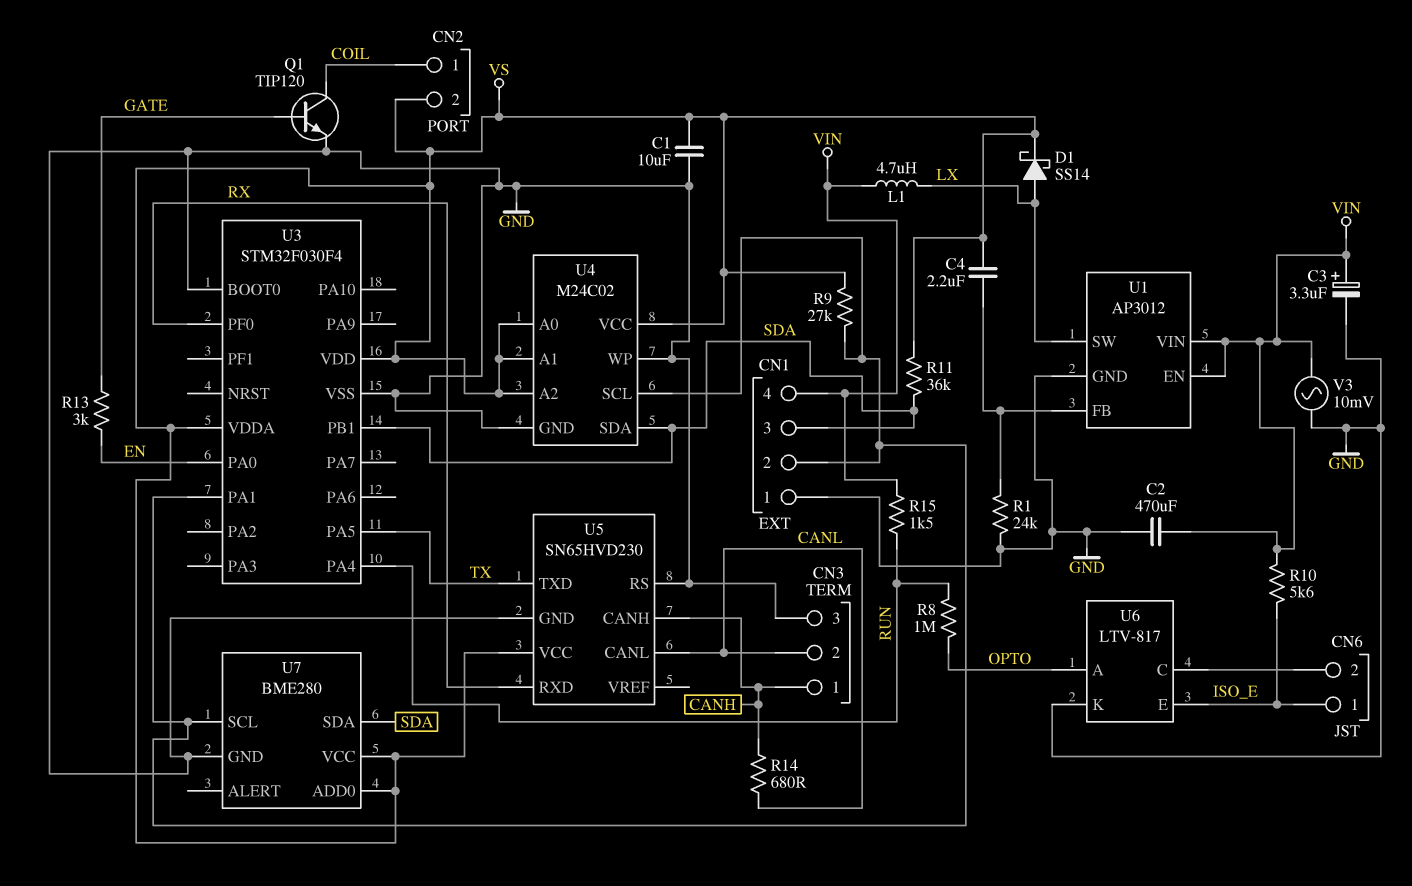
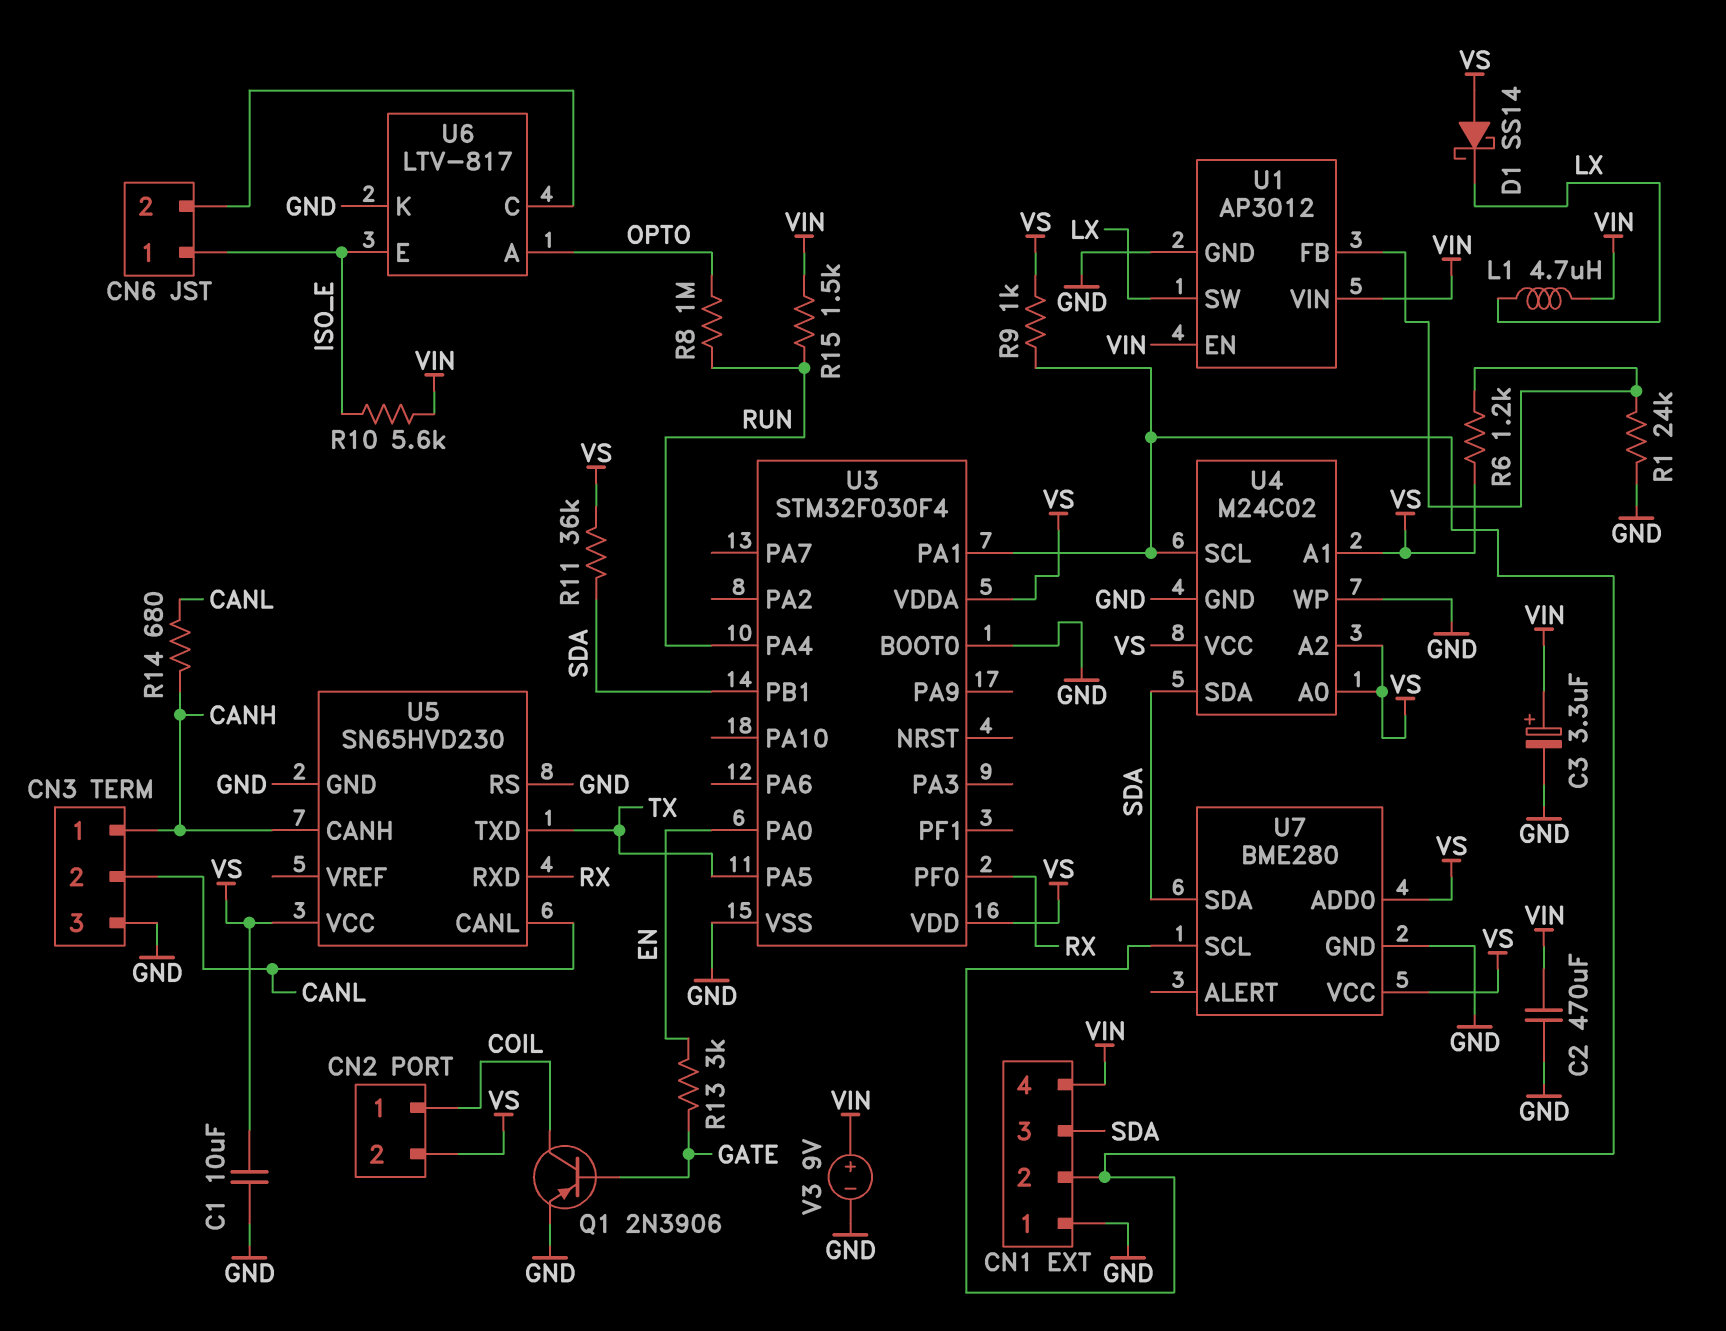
C4: 2.2uF (U1/FB, VS) -> none
D1: schottky SS14 (A LX, K VS) -> schottky SS14 (A VS, K LX)
Q1: NPN TIP120 (B GATE, C COIL, E GND) -> PNP 2N3906 (B GATE, C COIL, E GND)
R6: none -> 1.2k (U1/FB, VS)
R9: 27k (CN1/2, VS) -> 1k (CN1/2, VS)
V3: AC 10mV (GND, VIN) -> 9V (plus VIN, minus GND)

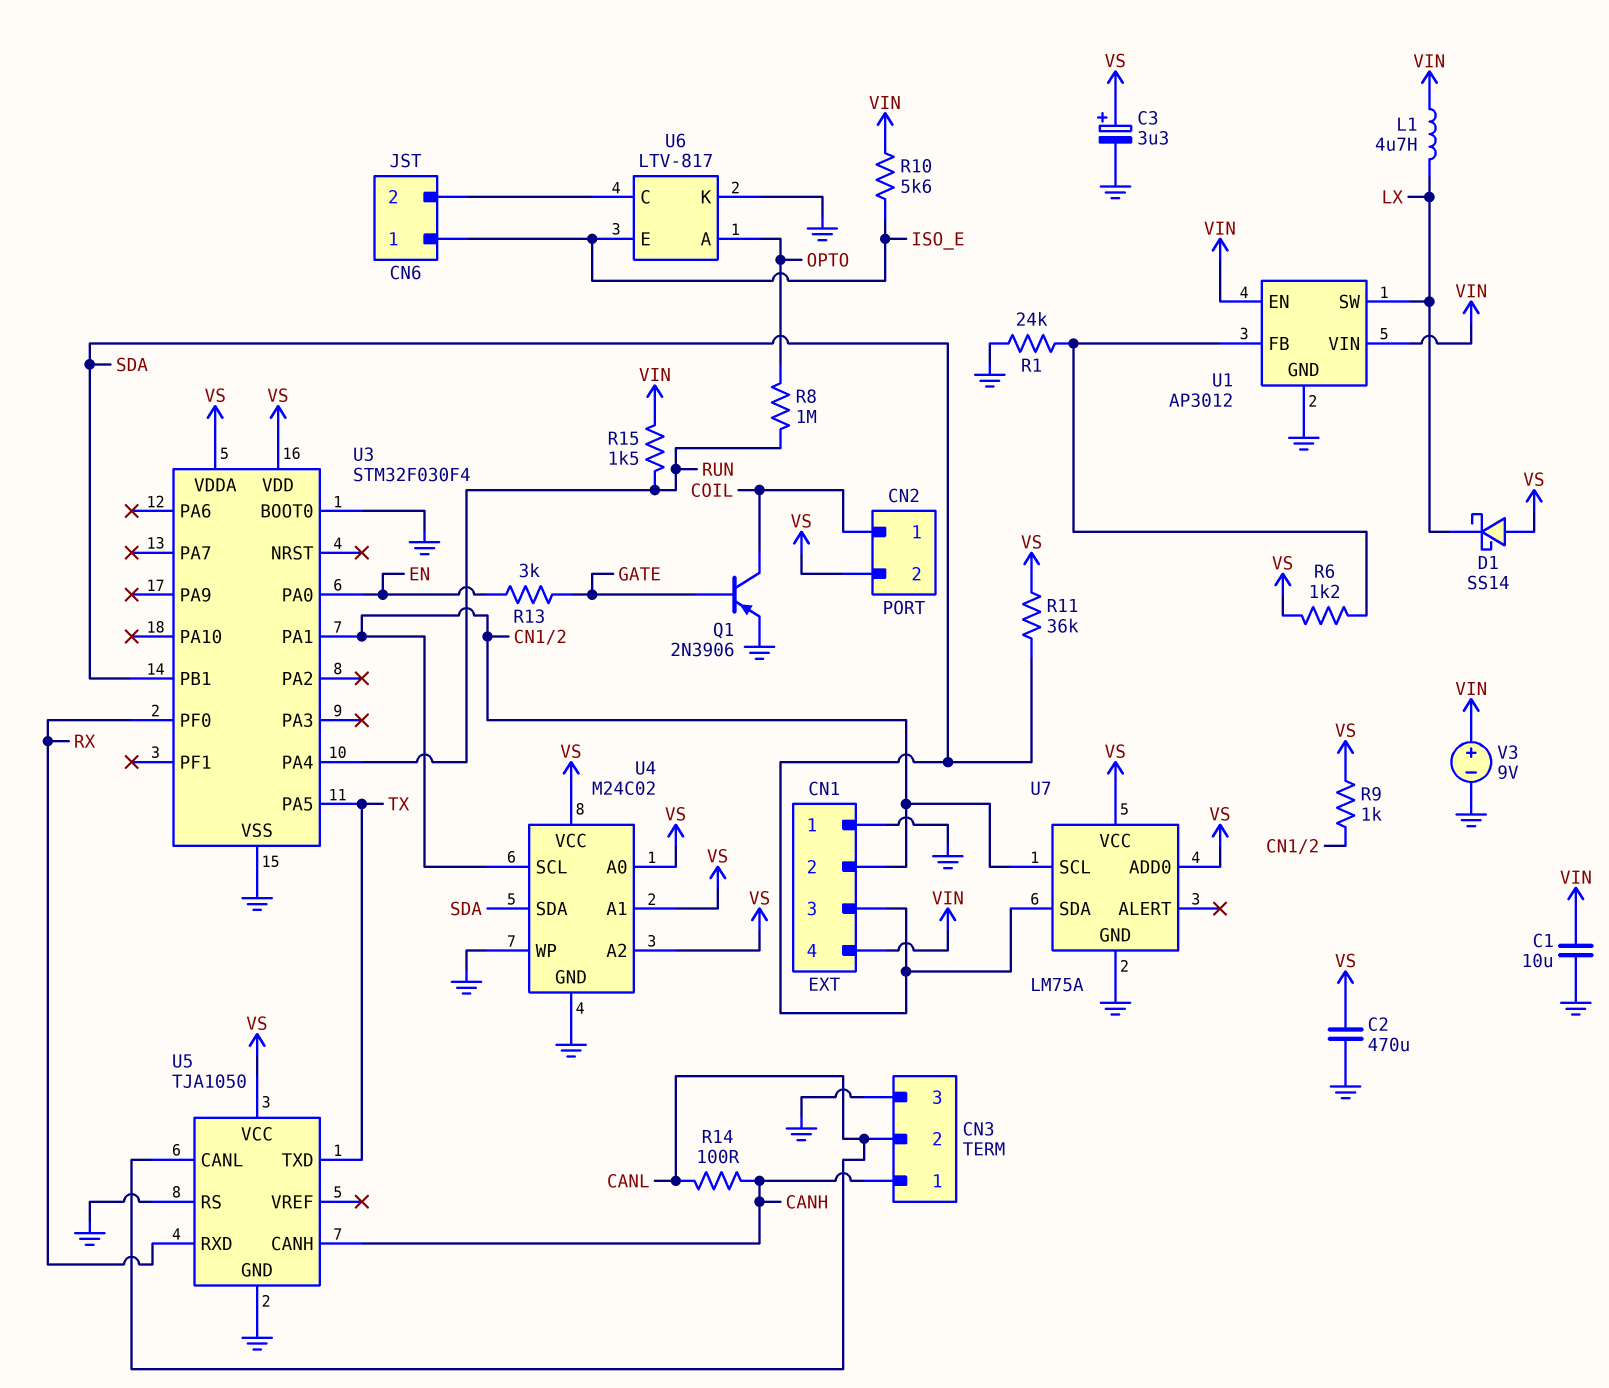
C1: 10uF (GND, VS) -> 10uF (GND, VIN)
C2: 470uF (GND, VIN) -> 470uF (GND, VS)
C3: 3.3uF (plus VIN, minus GND) -> 3.3uF (plus VS, minus GND)
R14: 680 (CANH, CANL) -> 100 (CANH, CANL)
U5: SN65HVD230 -> TJA1050
U7: BME280 -> LM75A

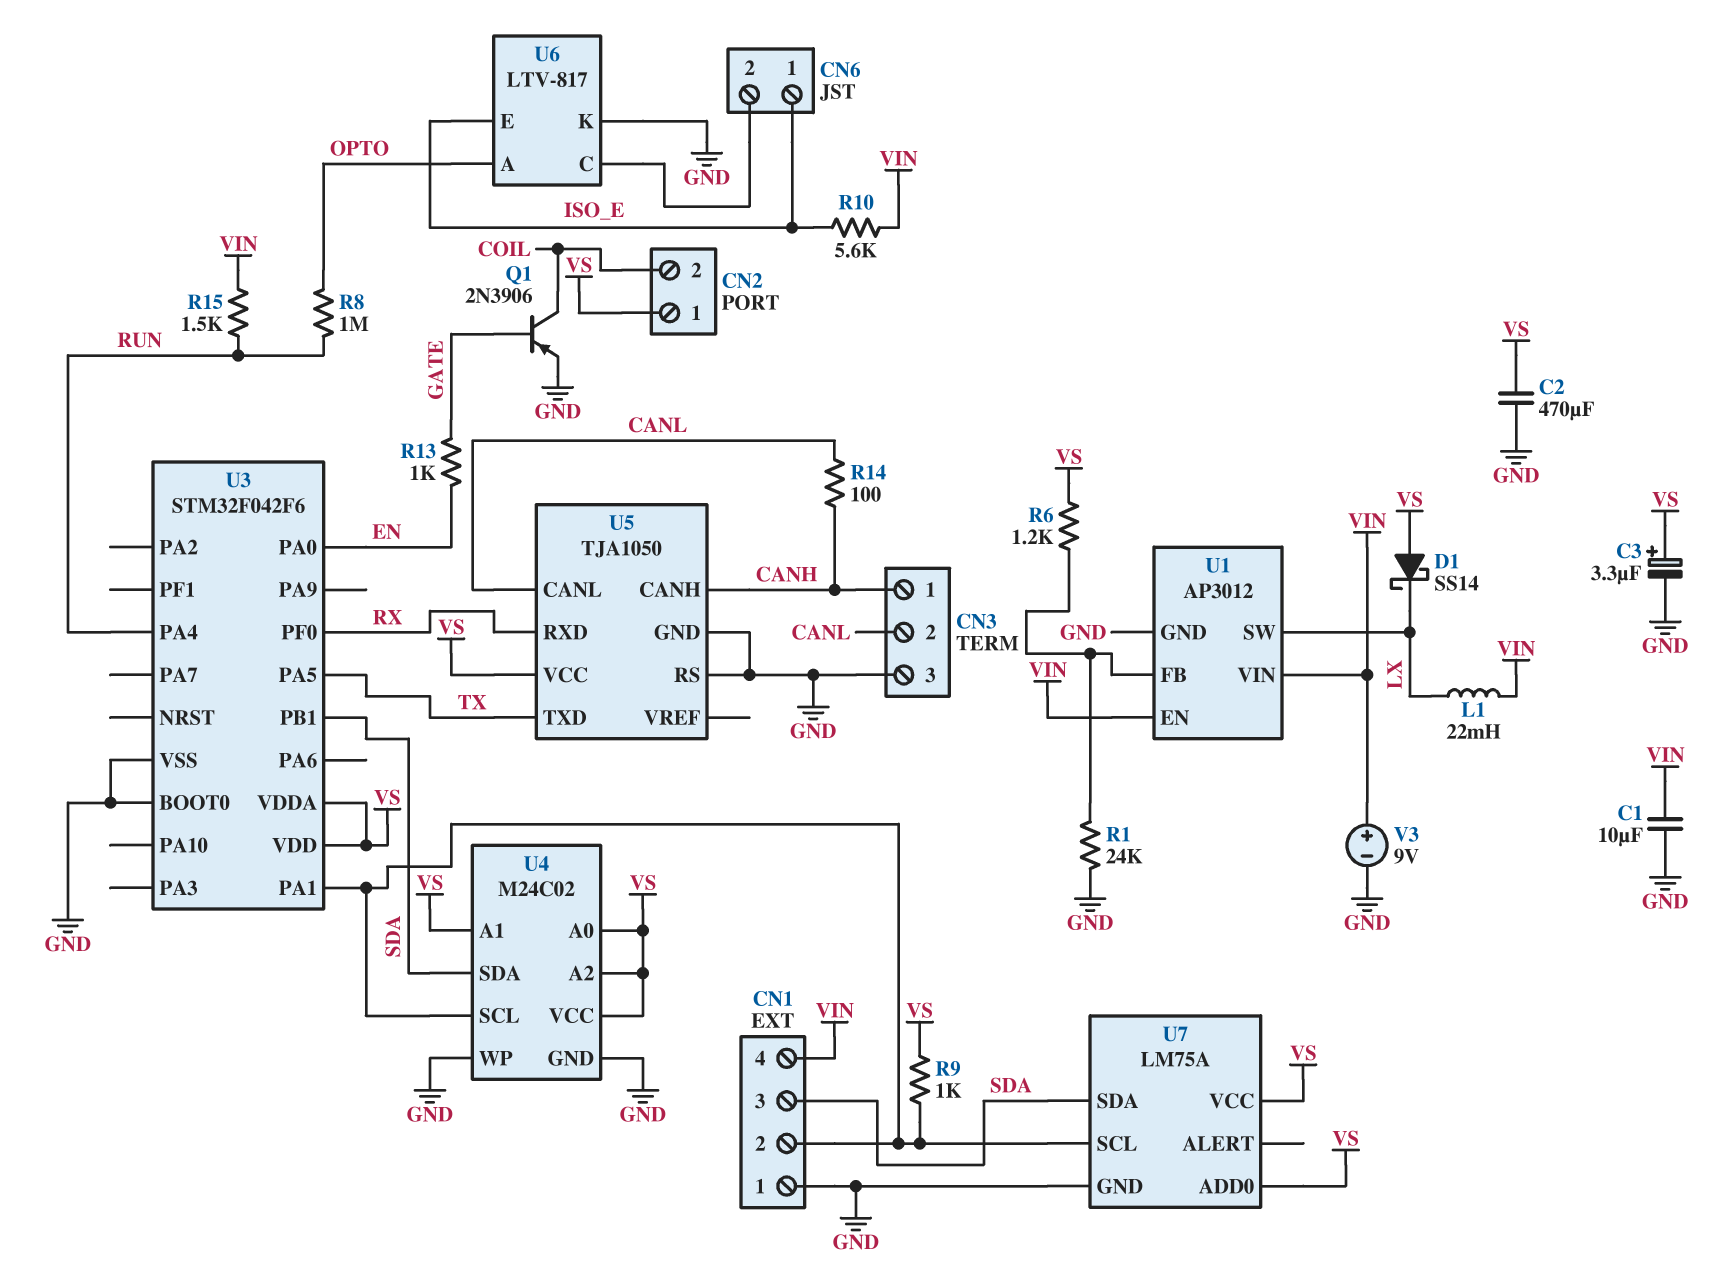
CN2 pin 1: COIL -> VS
CN2 pin 2: VS -> COIL
L1: 4.7uH (LX, VIN) -> 22mH (LX, VIN)
R11: 36k (SDA, VS) -> none
R13: 3k (EN, GATE) -> 1k (EN, GATE)
U3: STM32F030F4 -> STM32F042F6

